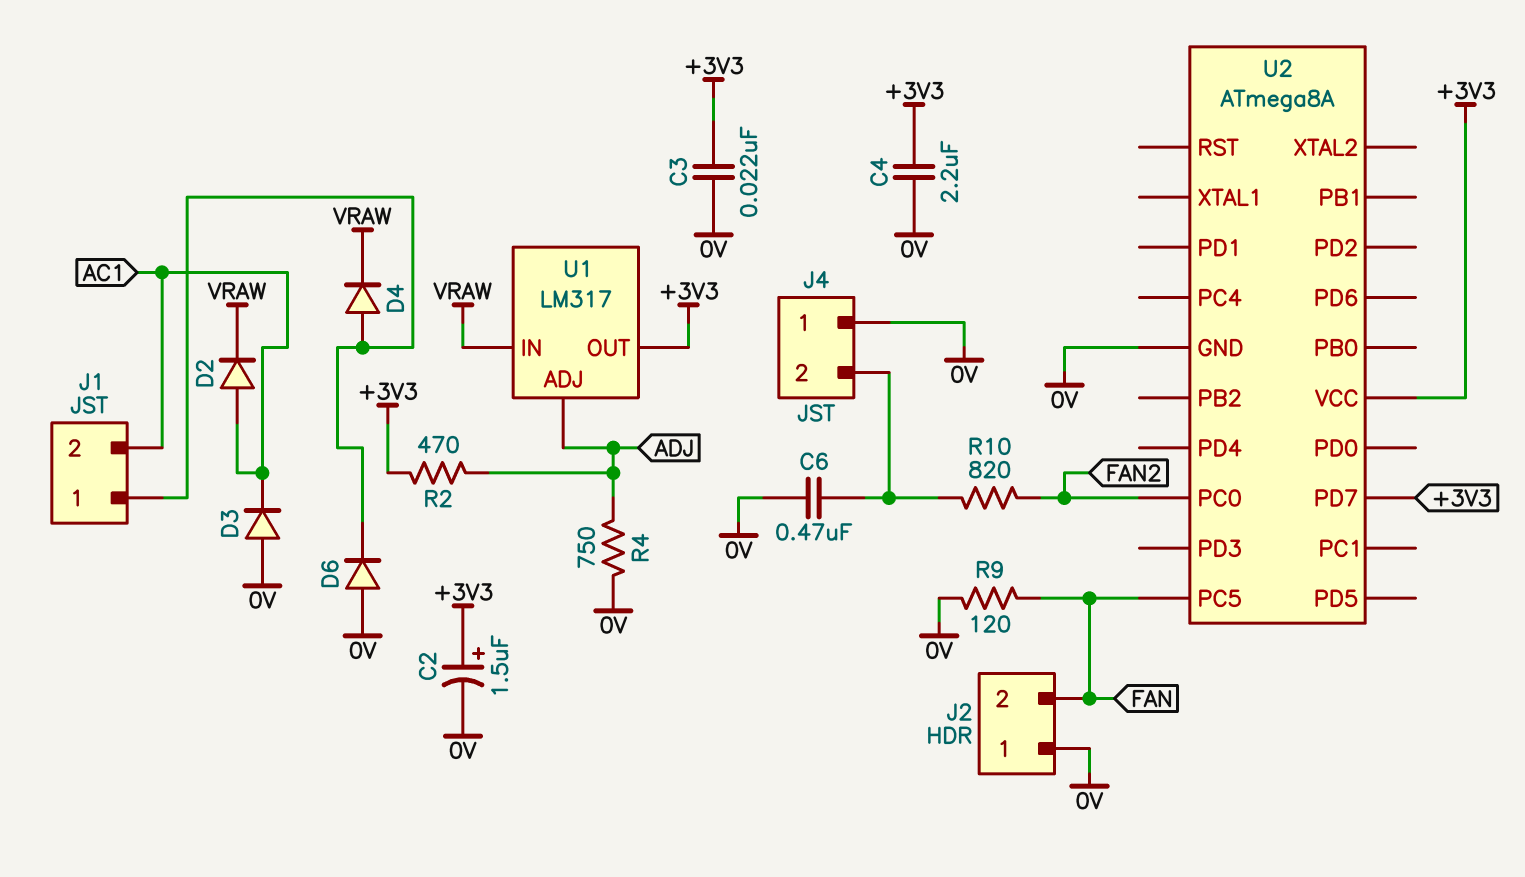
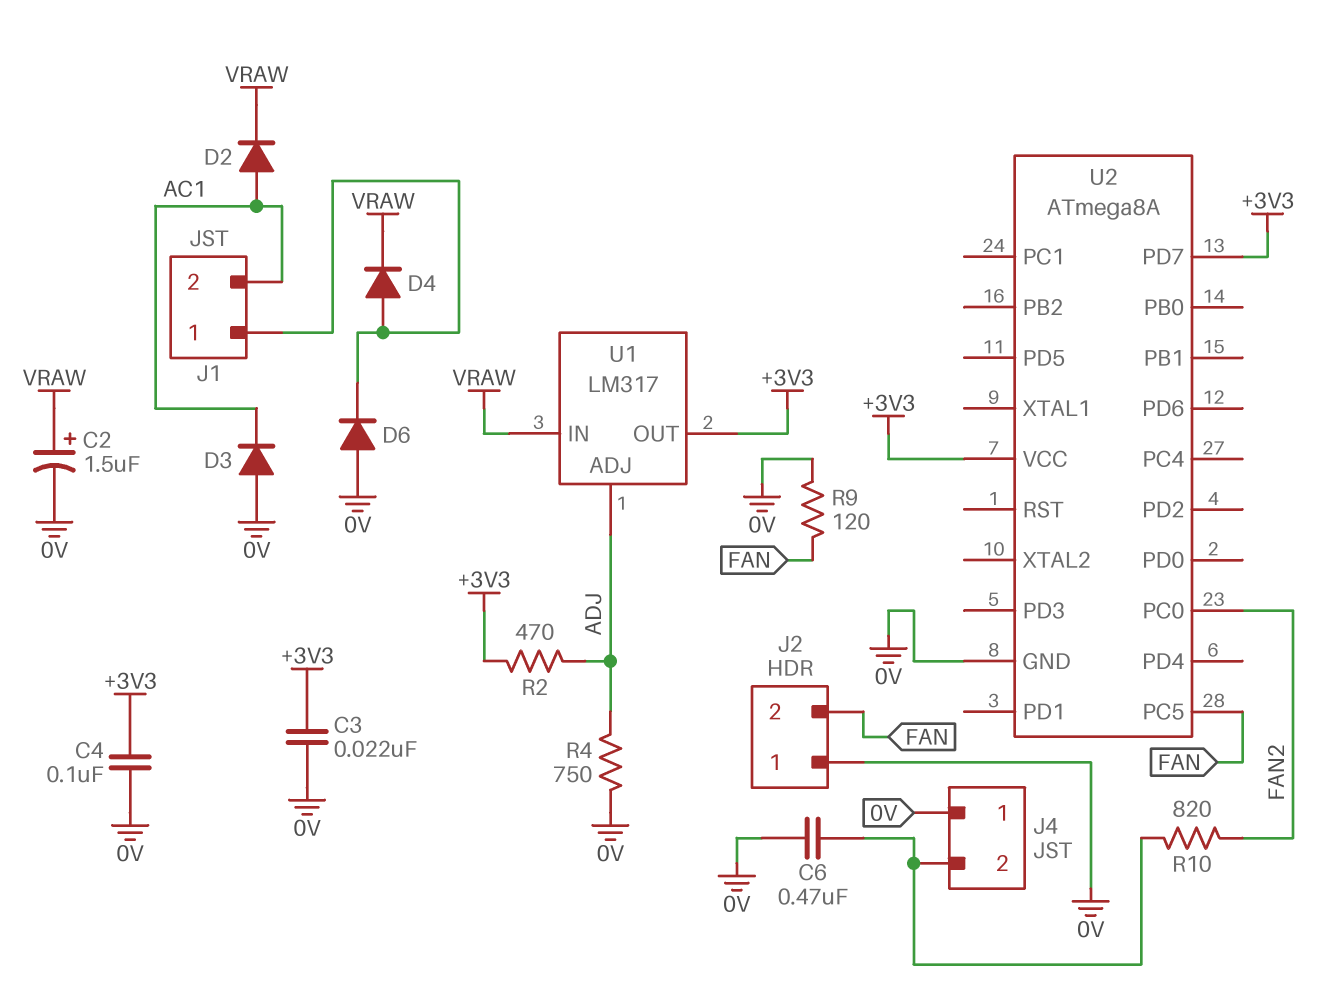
C2: 1.5uF (plus +3V3, minus 0V) -> 1.5uF (plus VRAW, minus 0V)
C4: 2.2uF (+3V3, 0V) -> 100nF (+3V3, 0V)

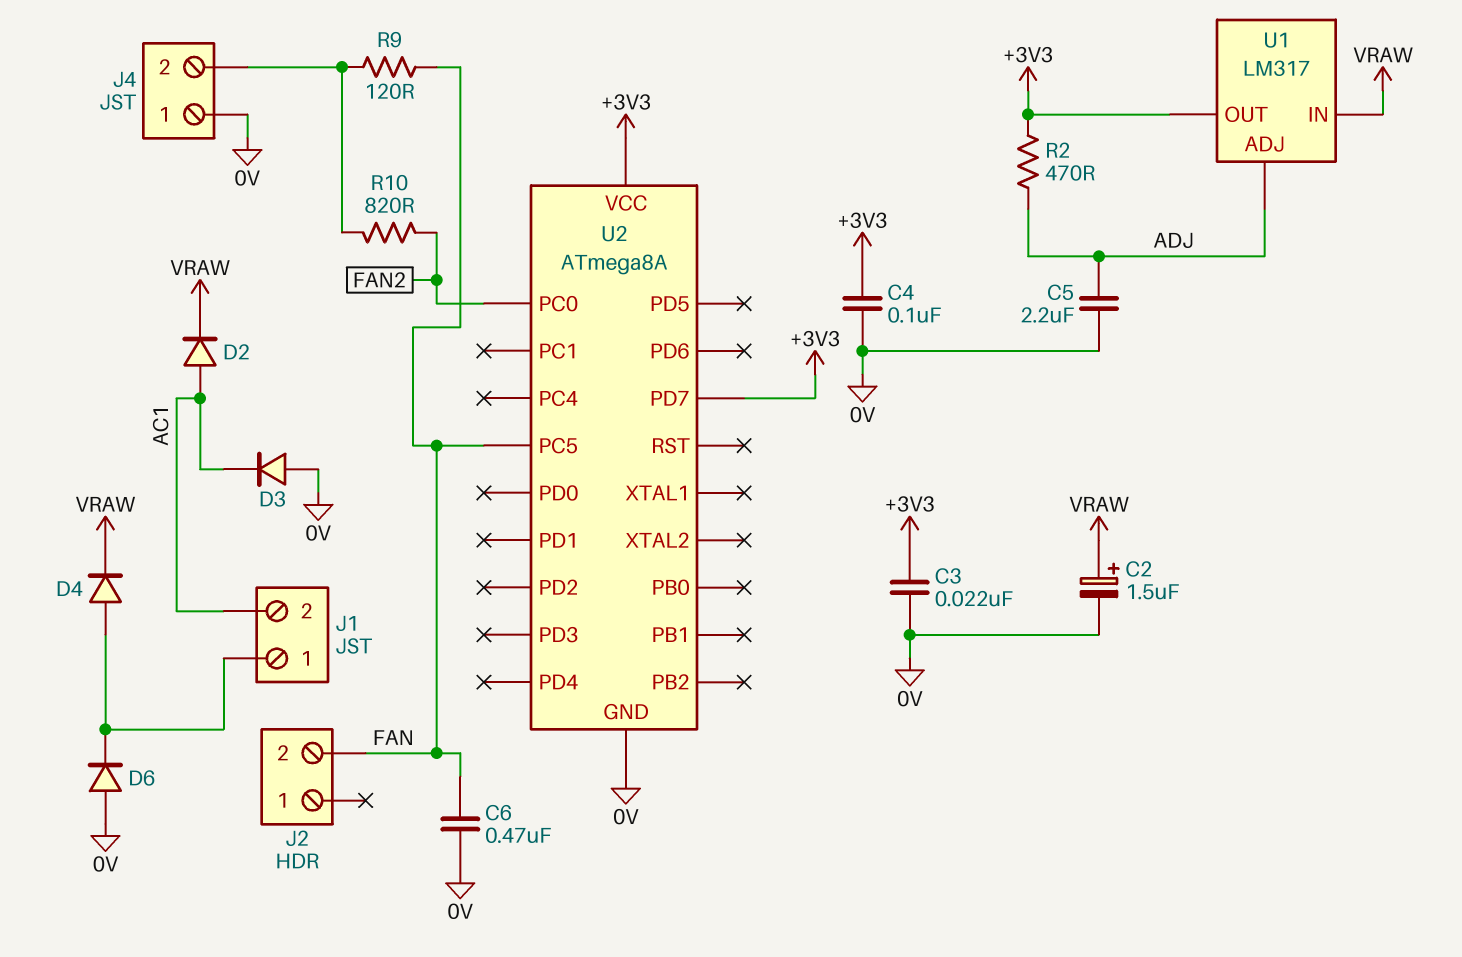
C5: none -> 2.2uF (0V, ADJ)
C6: 470nF (0V, J4/2) -> 470nF (0V, FAN)
J2 pin 1: 0V -> none
R4: 750 (0V, ADJ) -> none
R9: 120 (0V, FAN) -> 120 (FAN, J4/2)

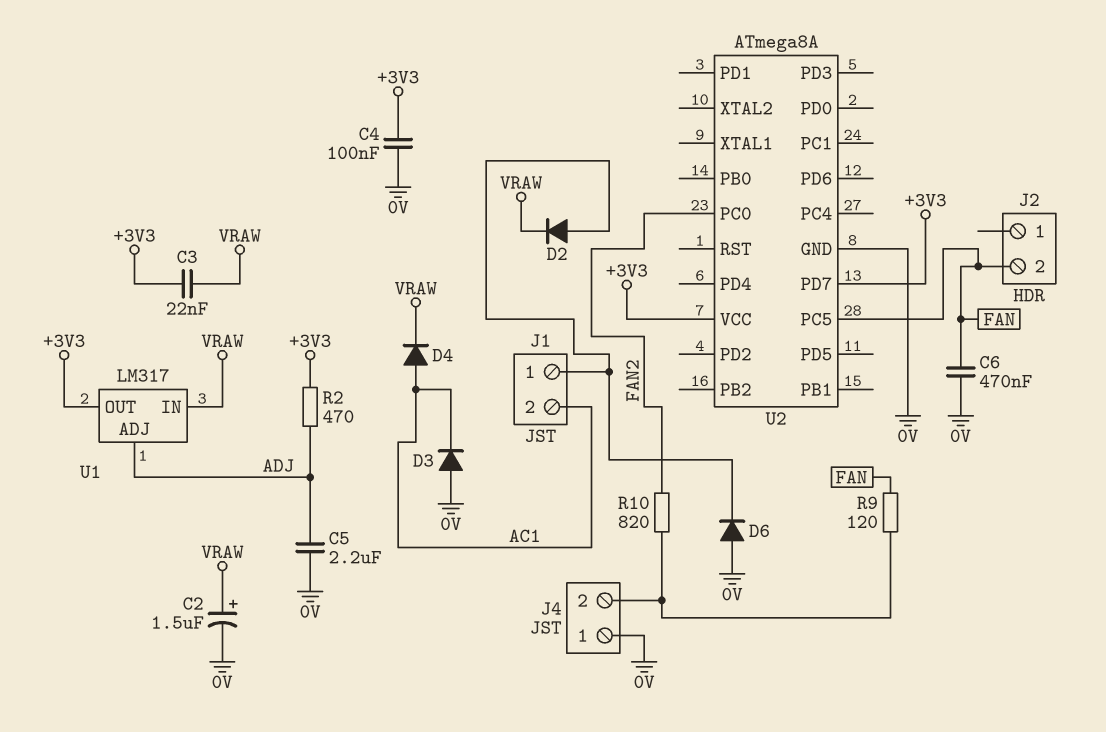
C3: 22nF (+3V3, 0V) -> 22nF (+3V3, VRAW)
D2: diode (A AC1, K VRAW) -> diode (A J1/1, K VRAW)
D4: diode (A J1/1, K VRAW) -> diode (A AC1, K VRAW)

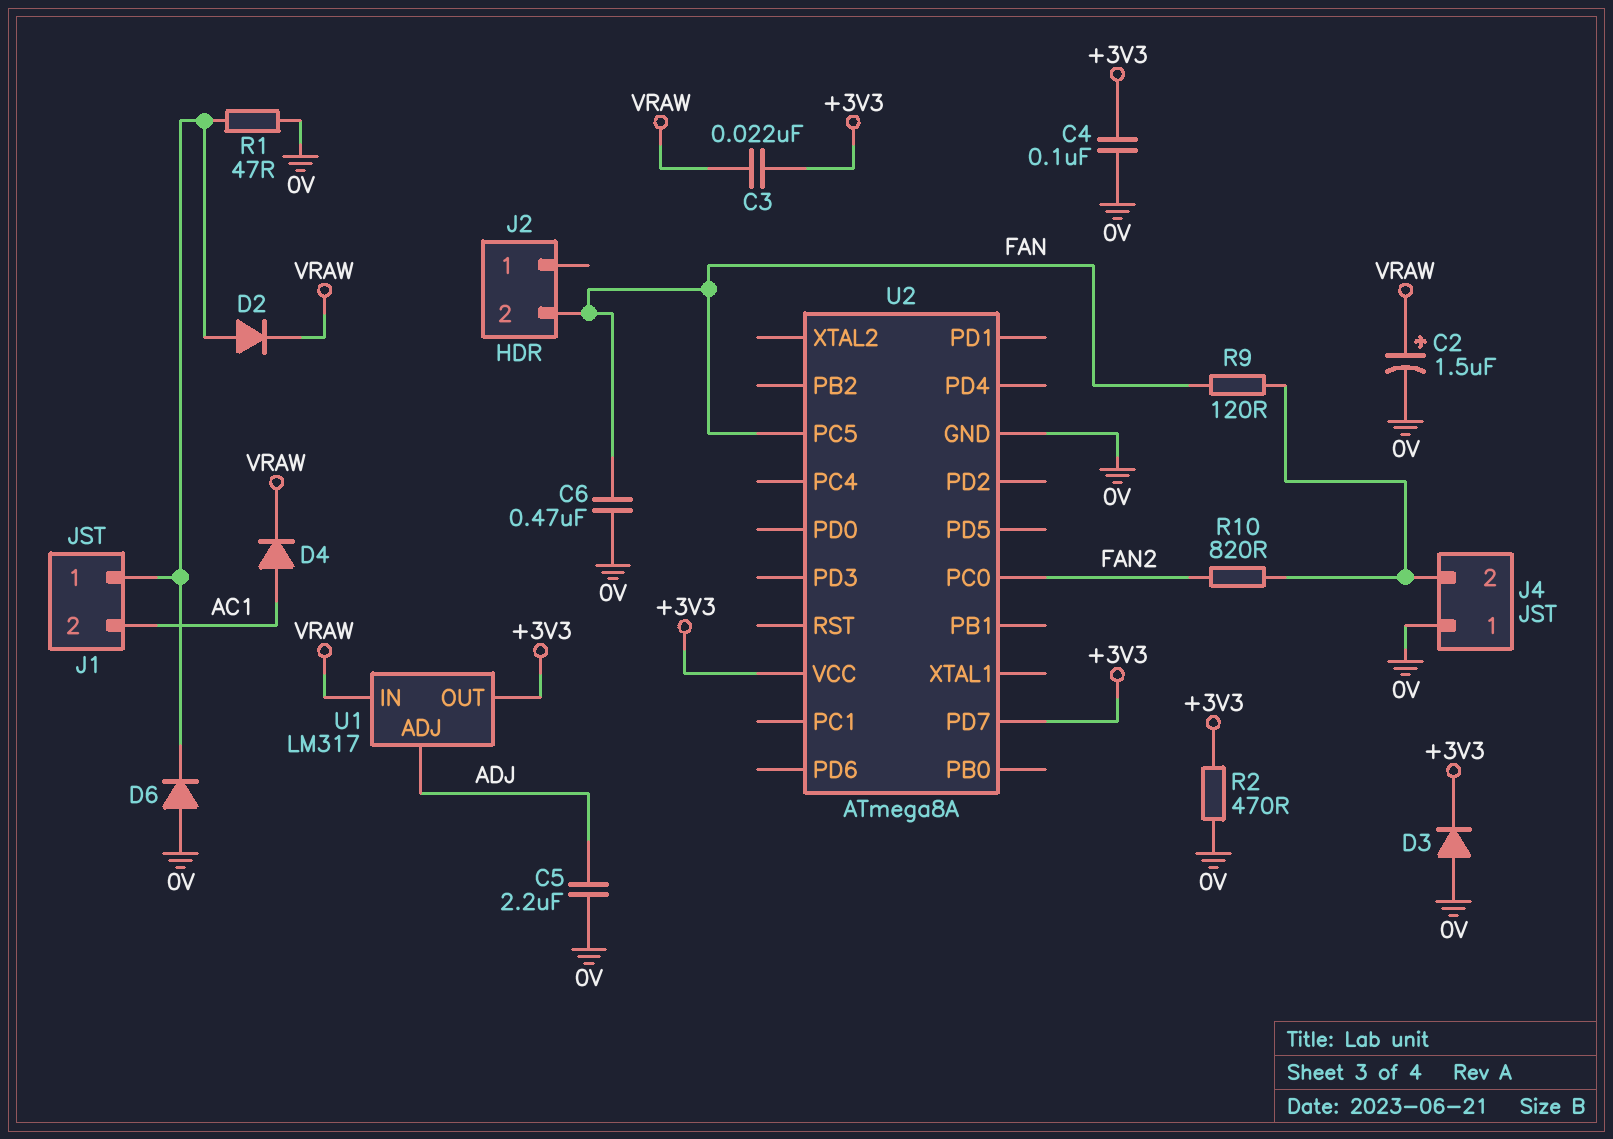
D3: diode (A 0V, K AC1) -> diode (A 0V, K +3V3)
R1: none -> 47 (0V, J1/1)
R2: 470 (+3V3, ADJ) -> 470 (+3V3, 0V)

